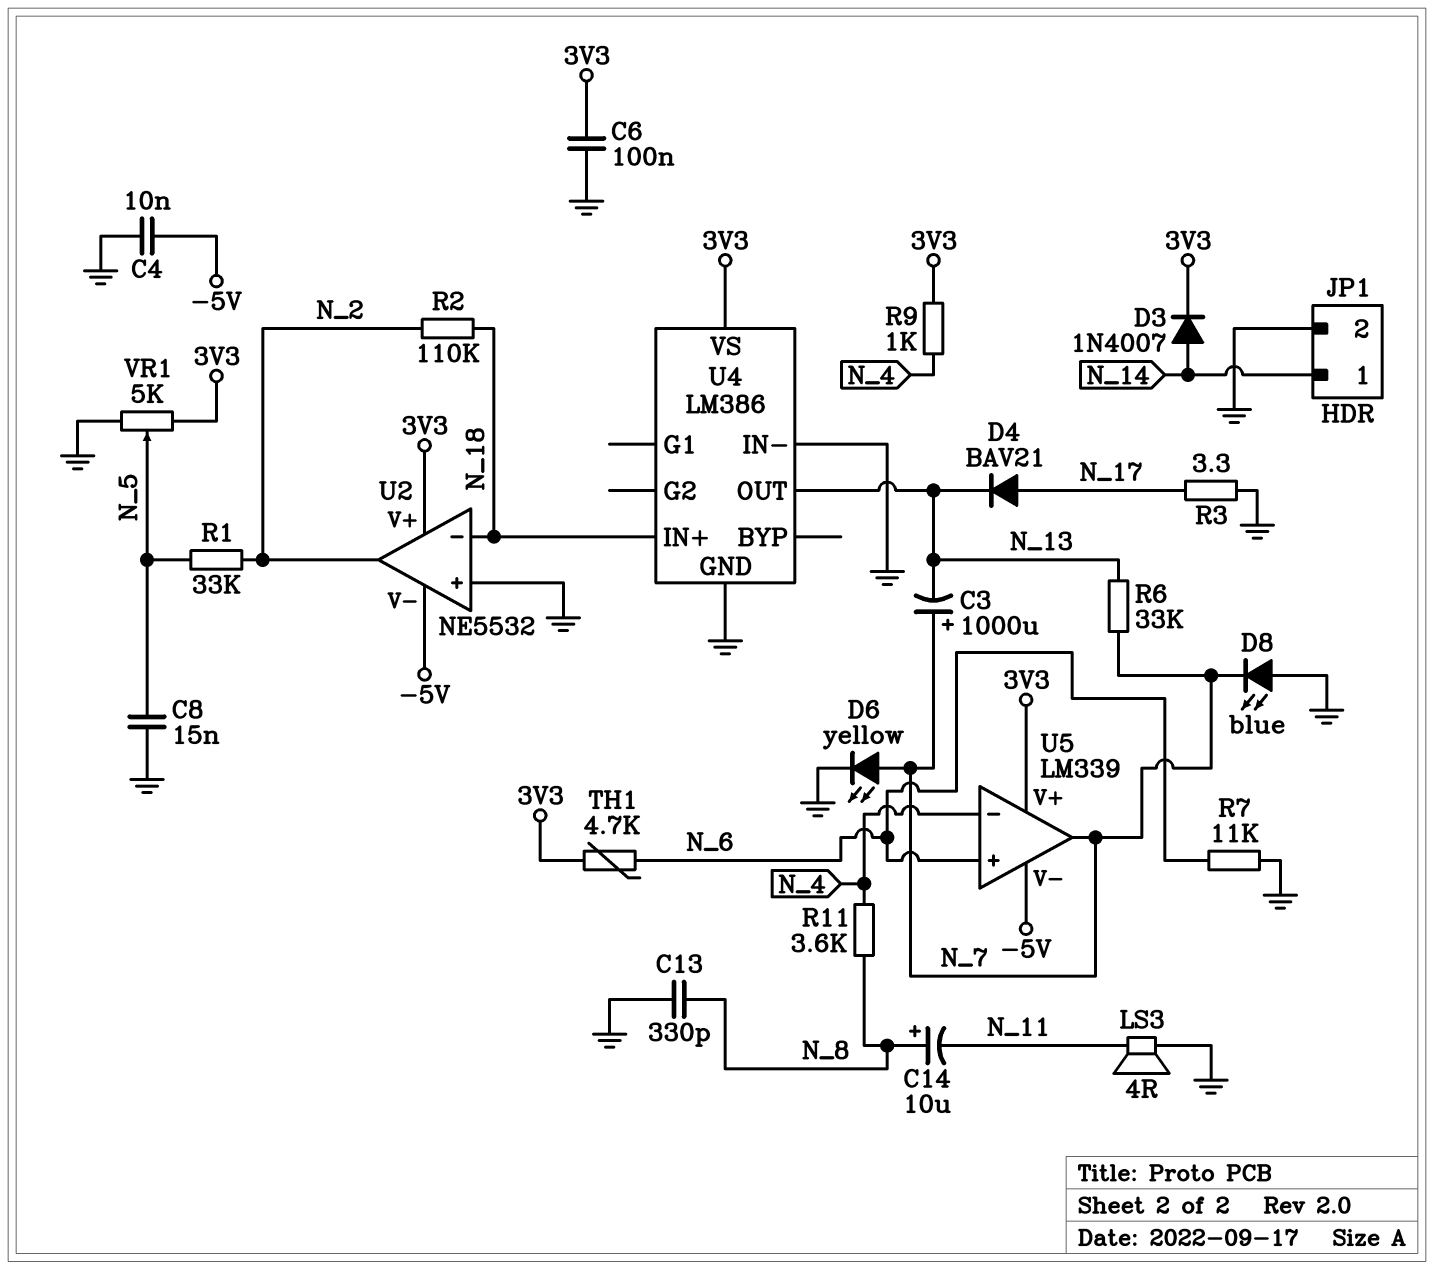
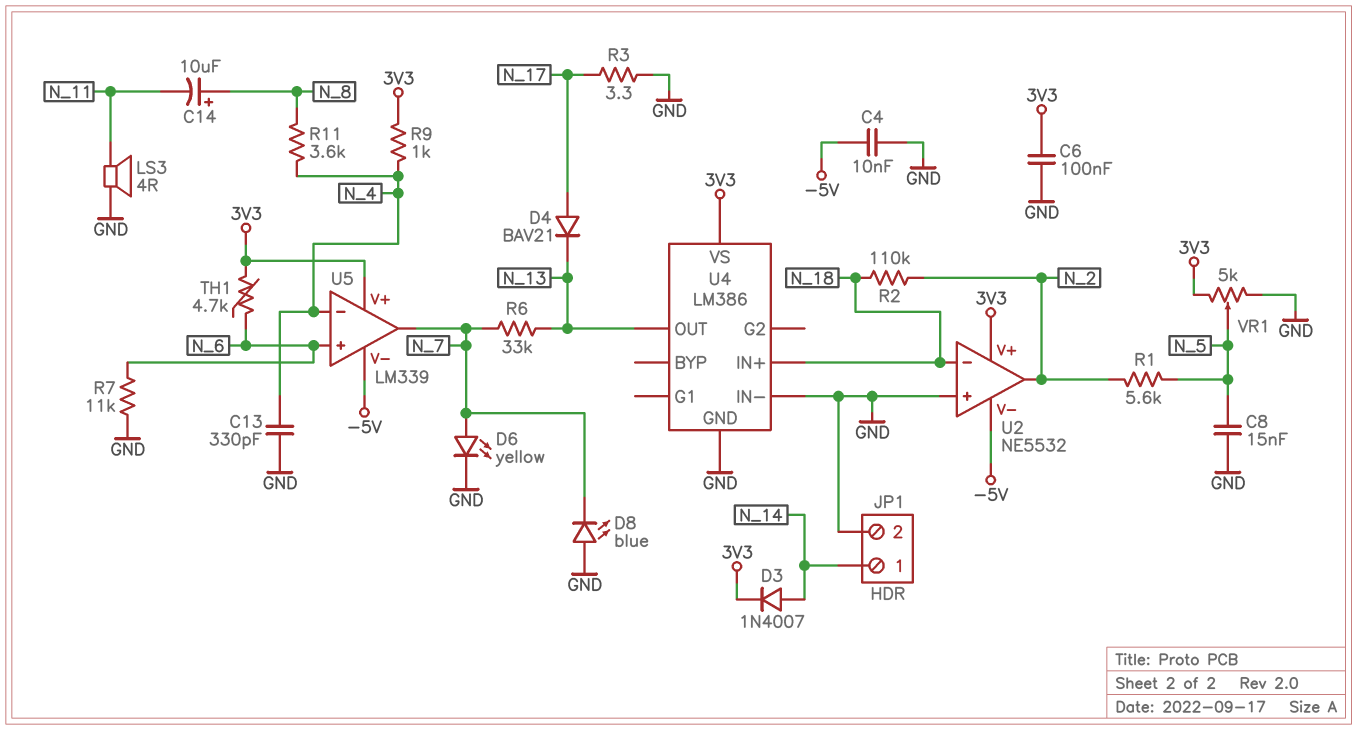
C3: 1000uF (plus N_7, minus N_13) -> none
C13: 330pF (GND, N_8) -> 330pF (GND, N_4)
R1: 33k (N_2, N_5) -> 5.6k (N_2, N_5)

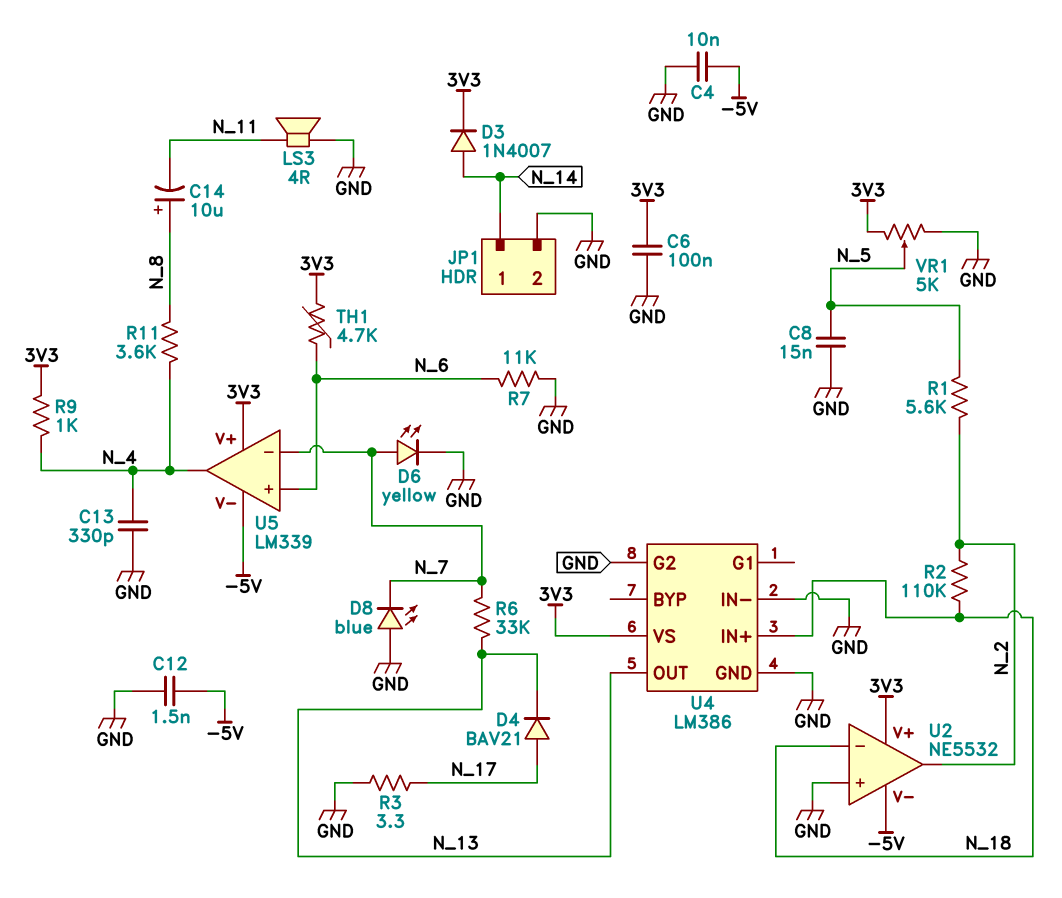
C12: none -> 1.5nF (-5V, GND)
U4 pin G2: none -> GND
U5 pin in-: N_4 -> N_7
U5 pin out: N_7 -> N_4

